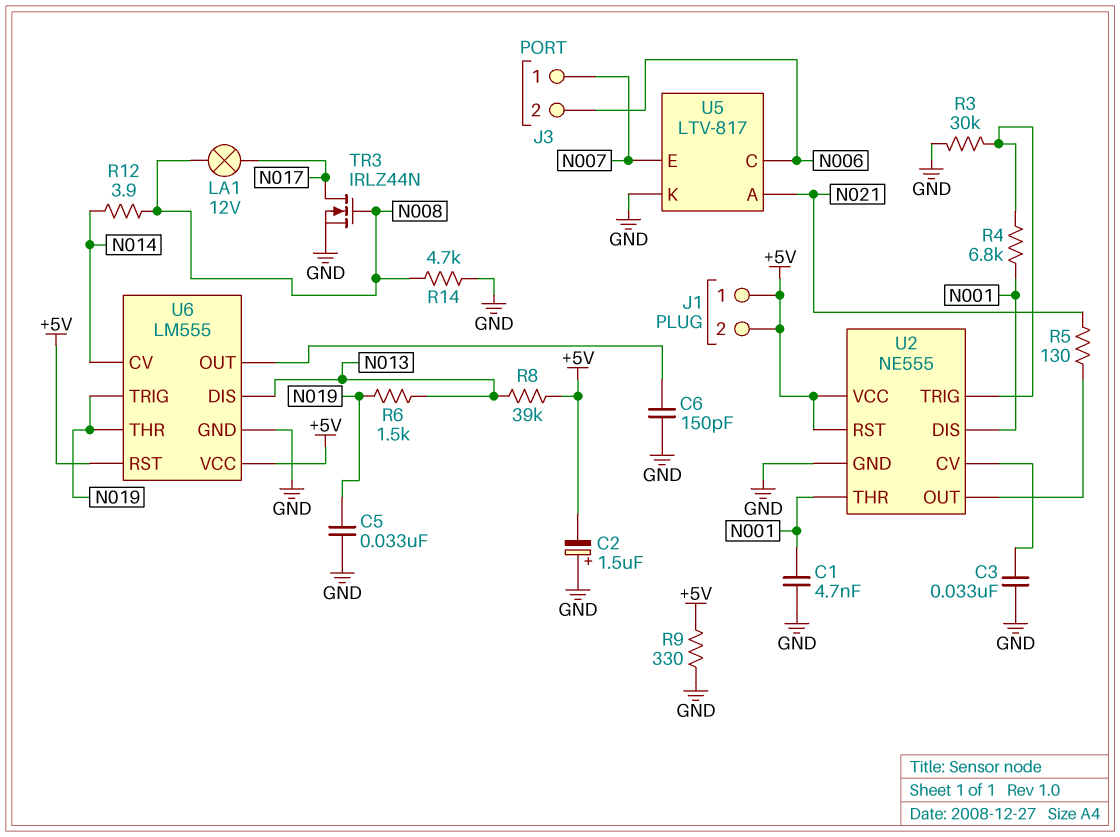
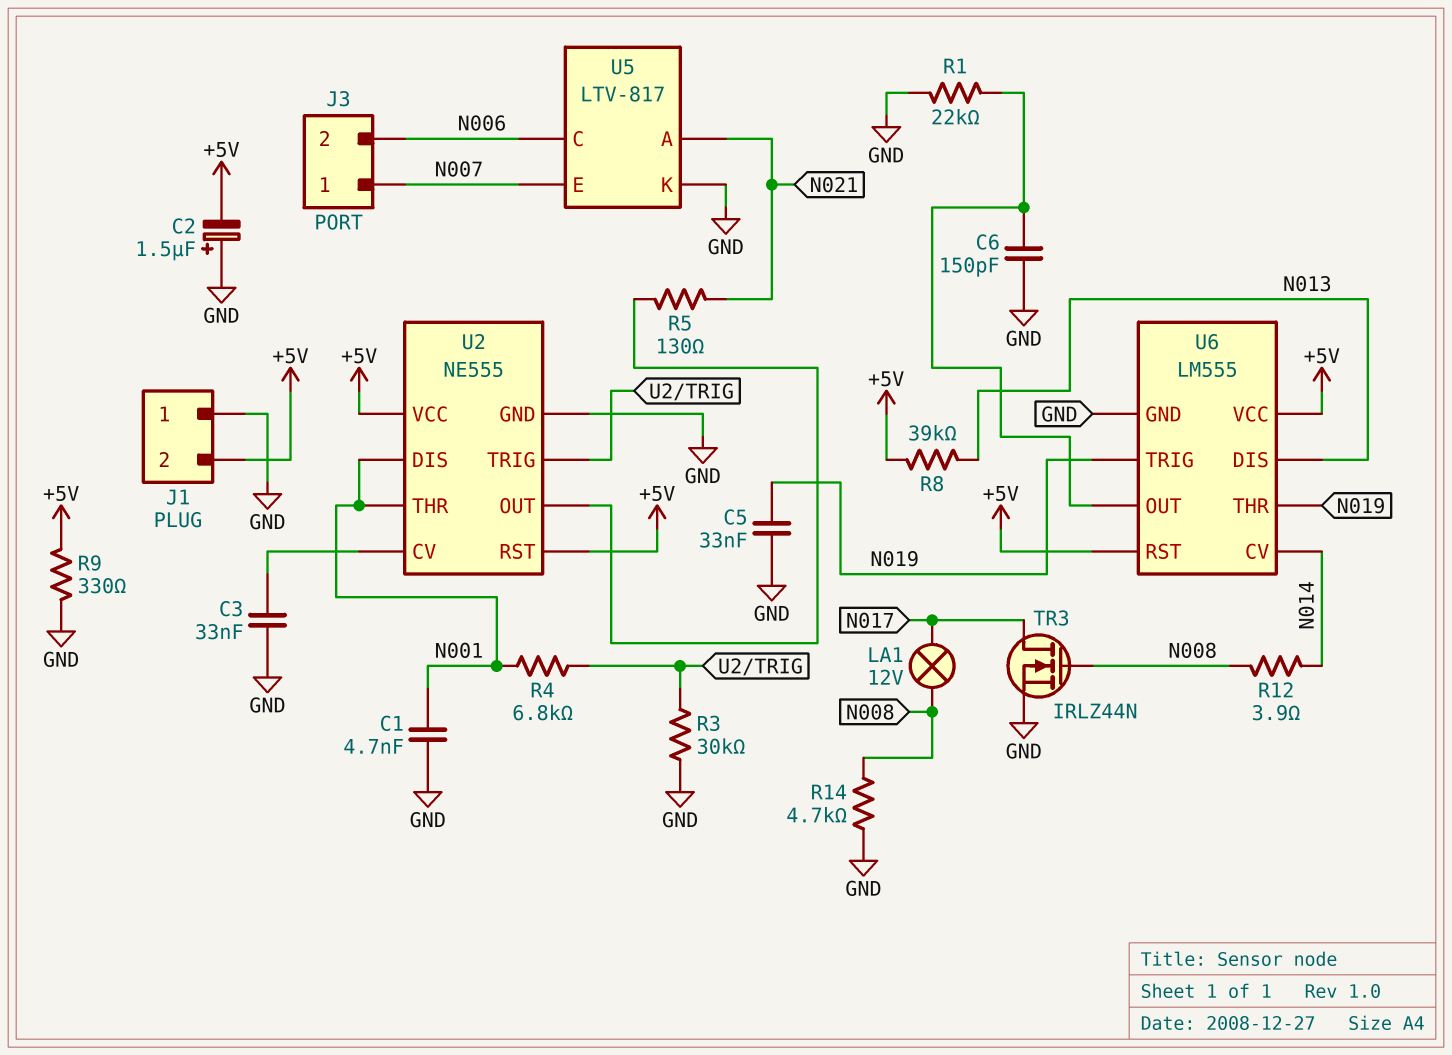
J1 pin 1: +5V -> GND
R1: none -> 22k (GND, U6/OUT)
R6: 1.5k (N013, N019) -> none

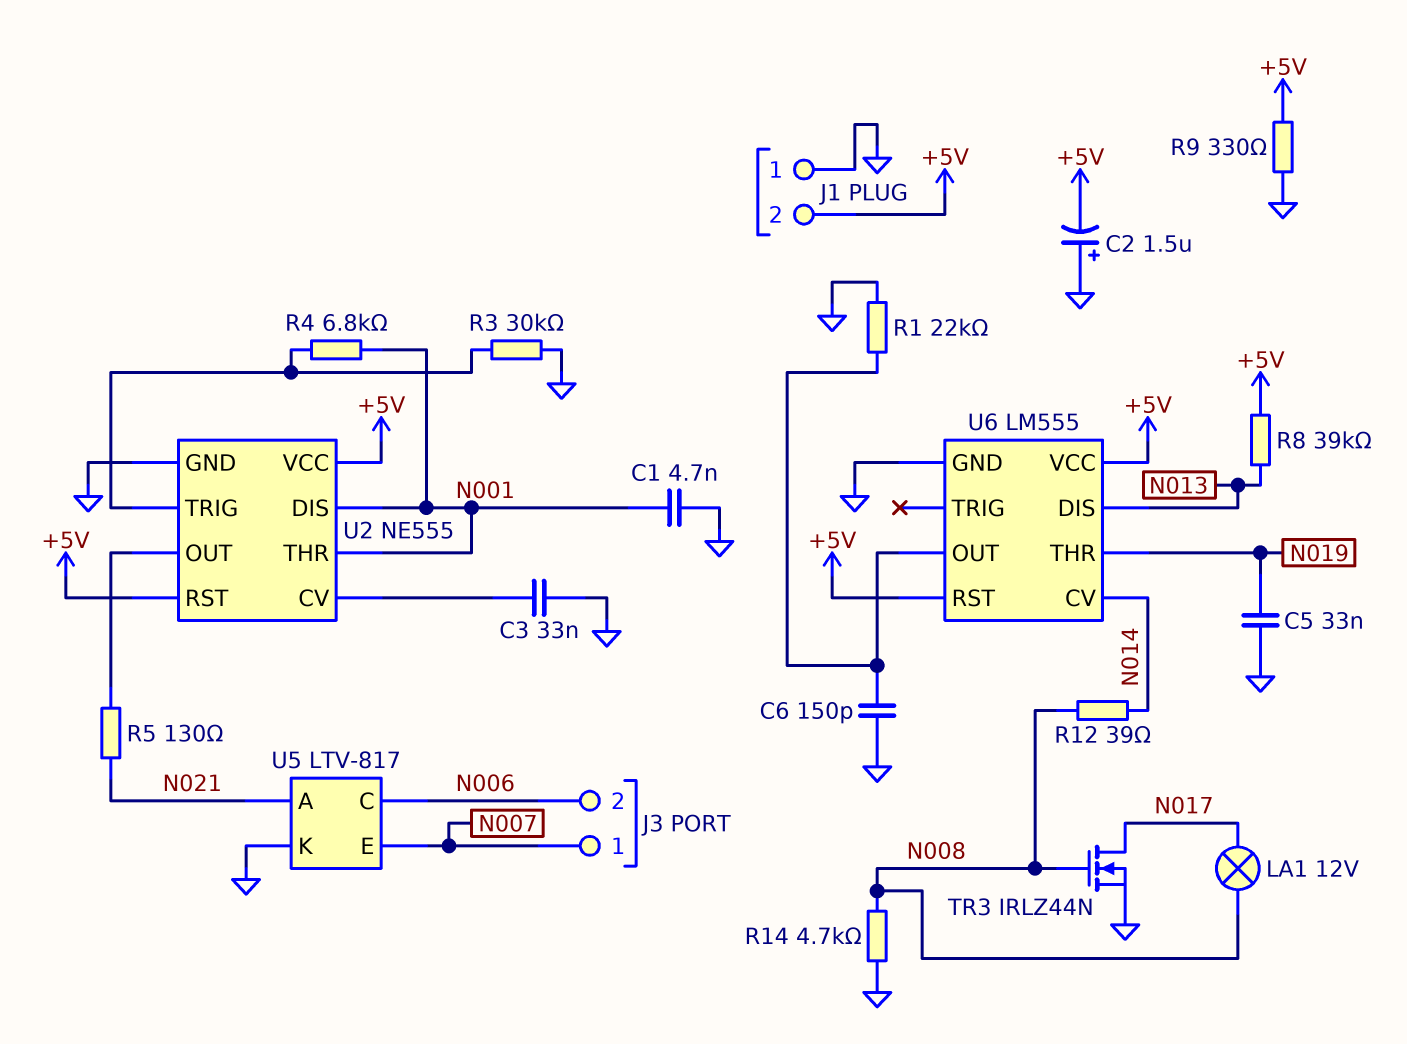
R12: 3.9 (N008, N014) -> 39 (N008, N014)
U6 pin TRIG: N019 -> none

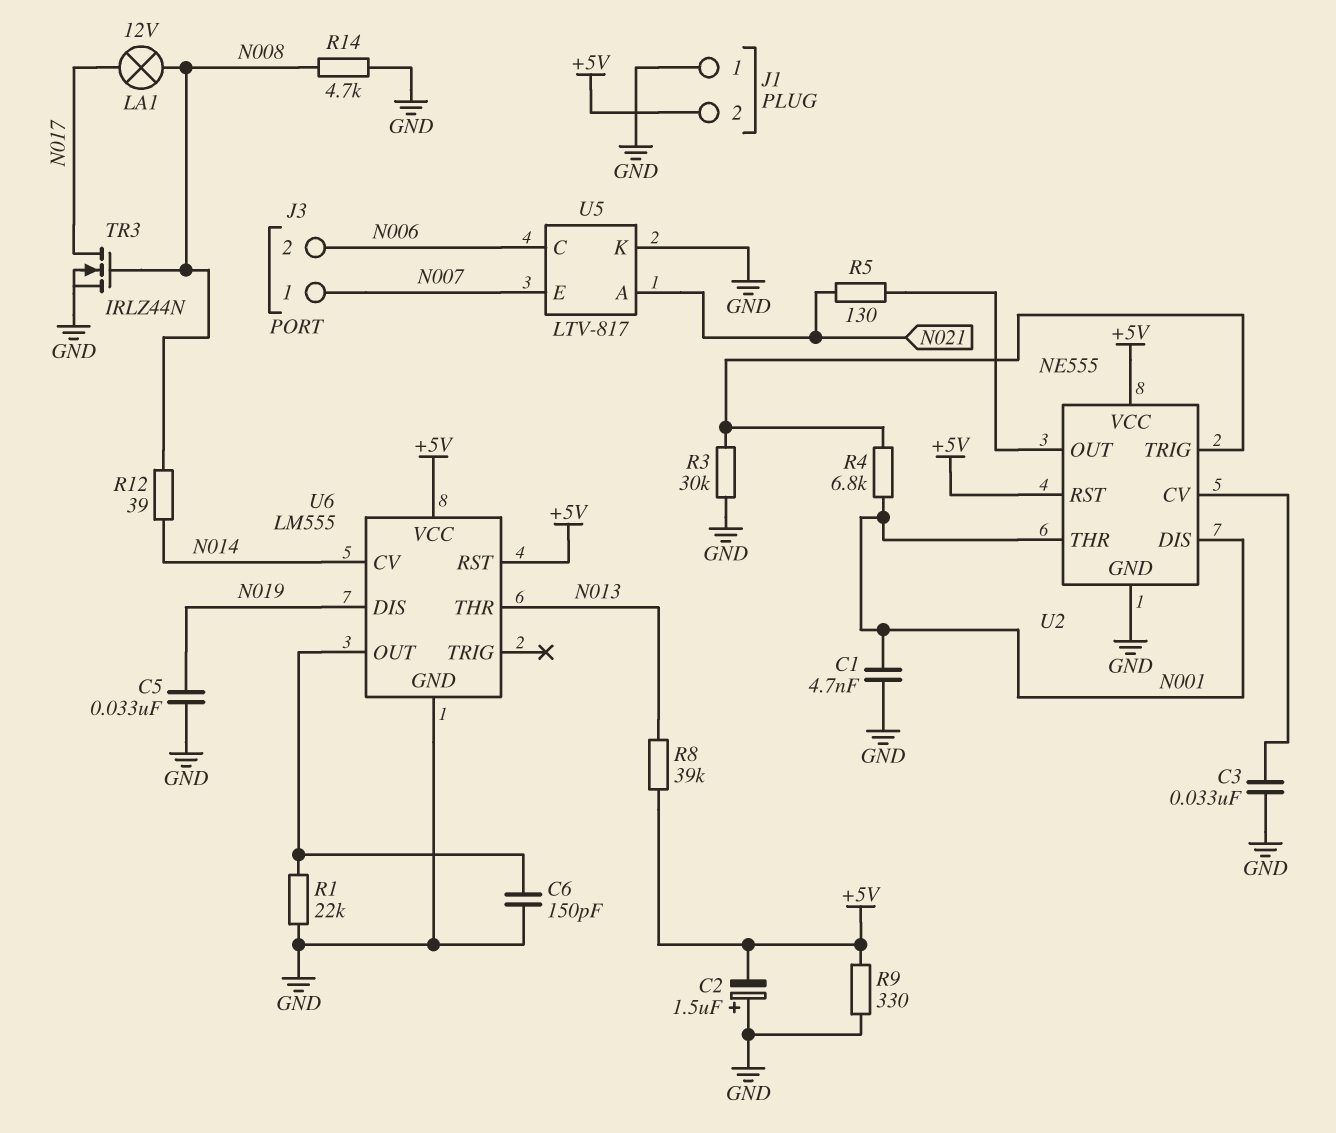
U6 pin DIS: N013 -> N019
U6 pin THR: N019 -> N013

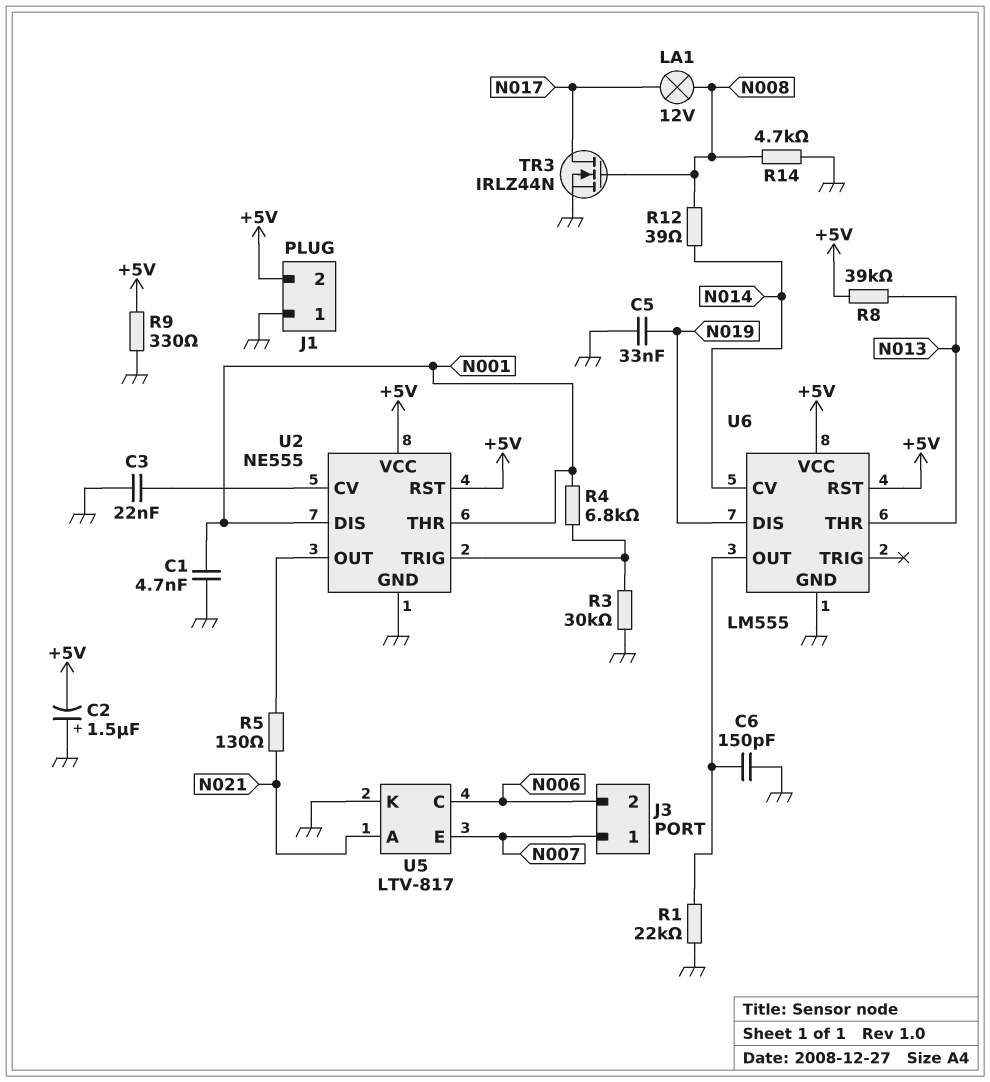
C3: 33nF (GND, U2/CV) -> 22nF (GND, U2/CV)

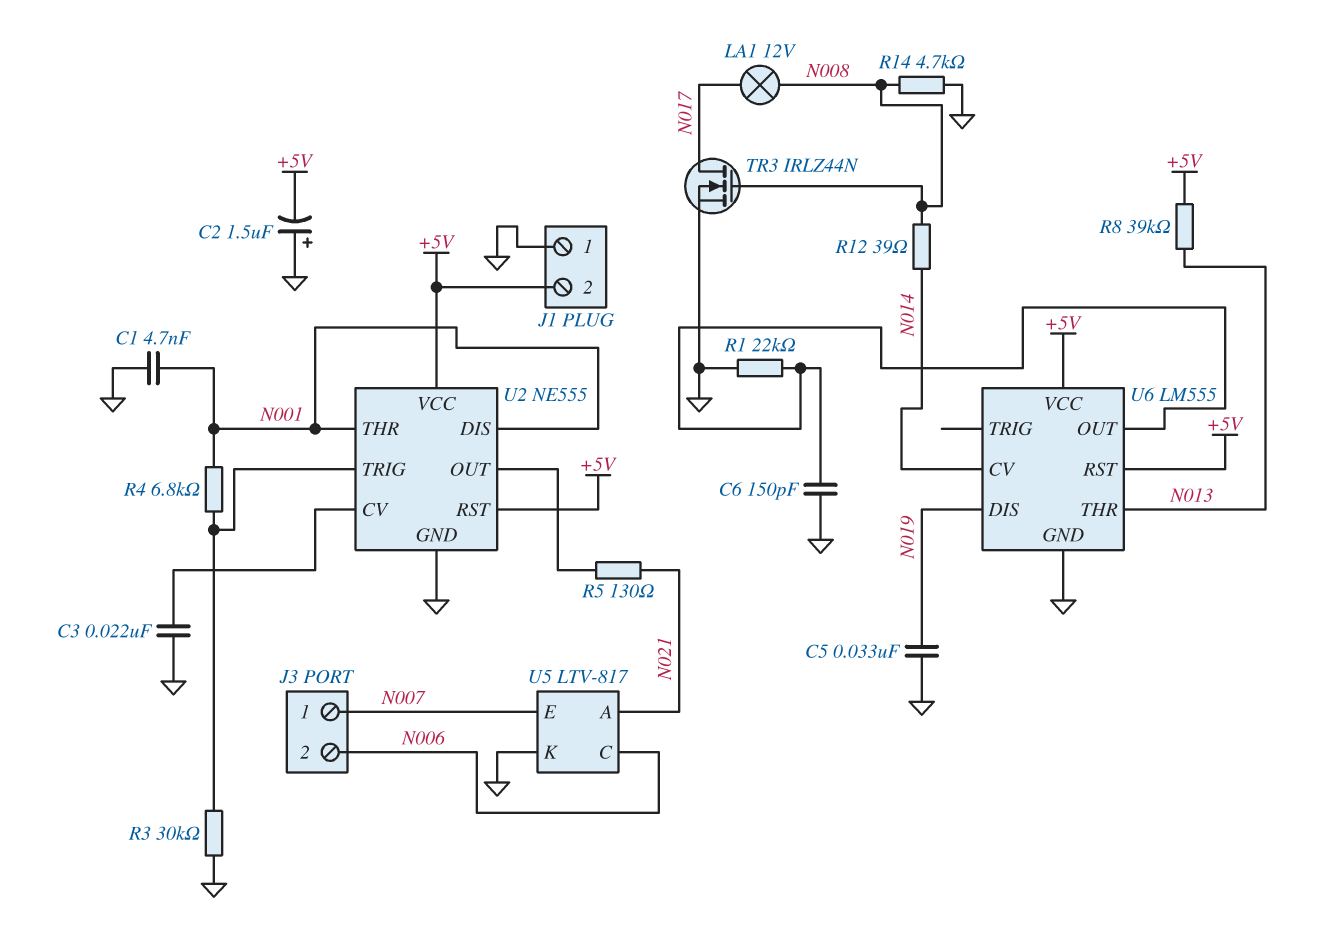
R9: 330 (+5V, GND) -> none

